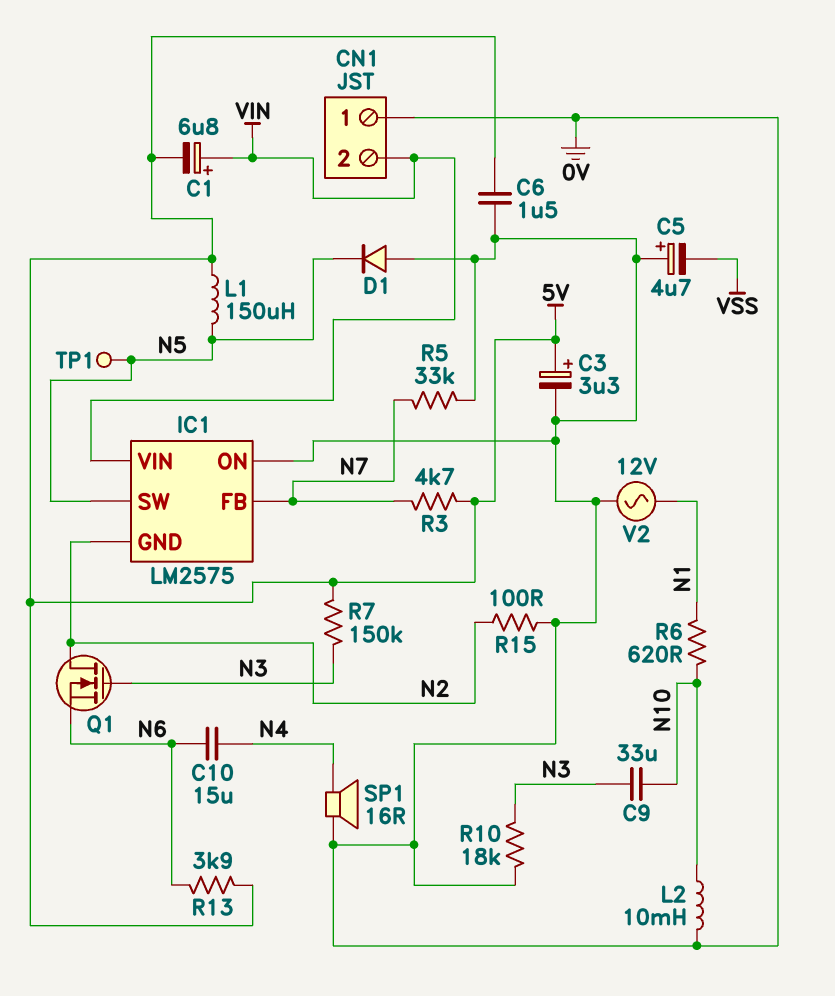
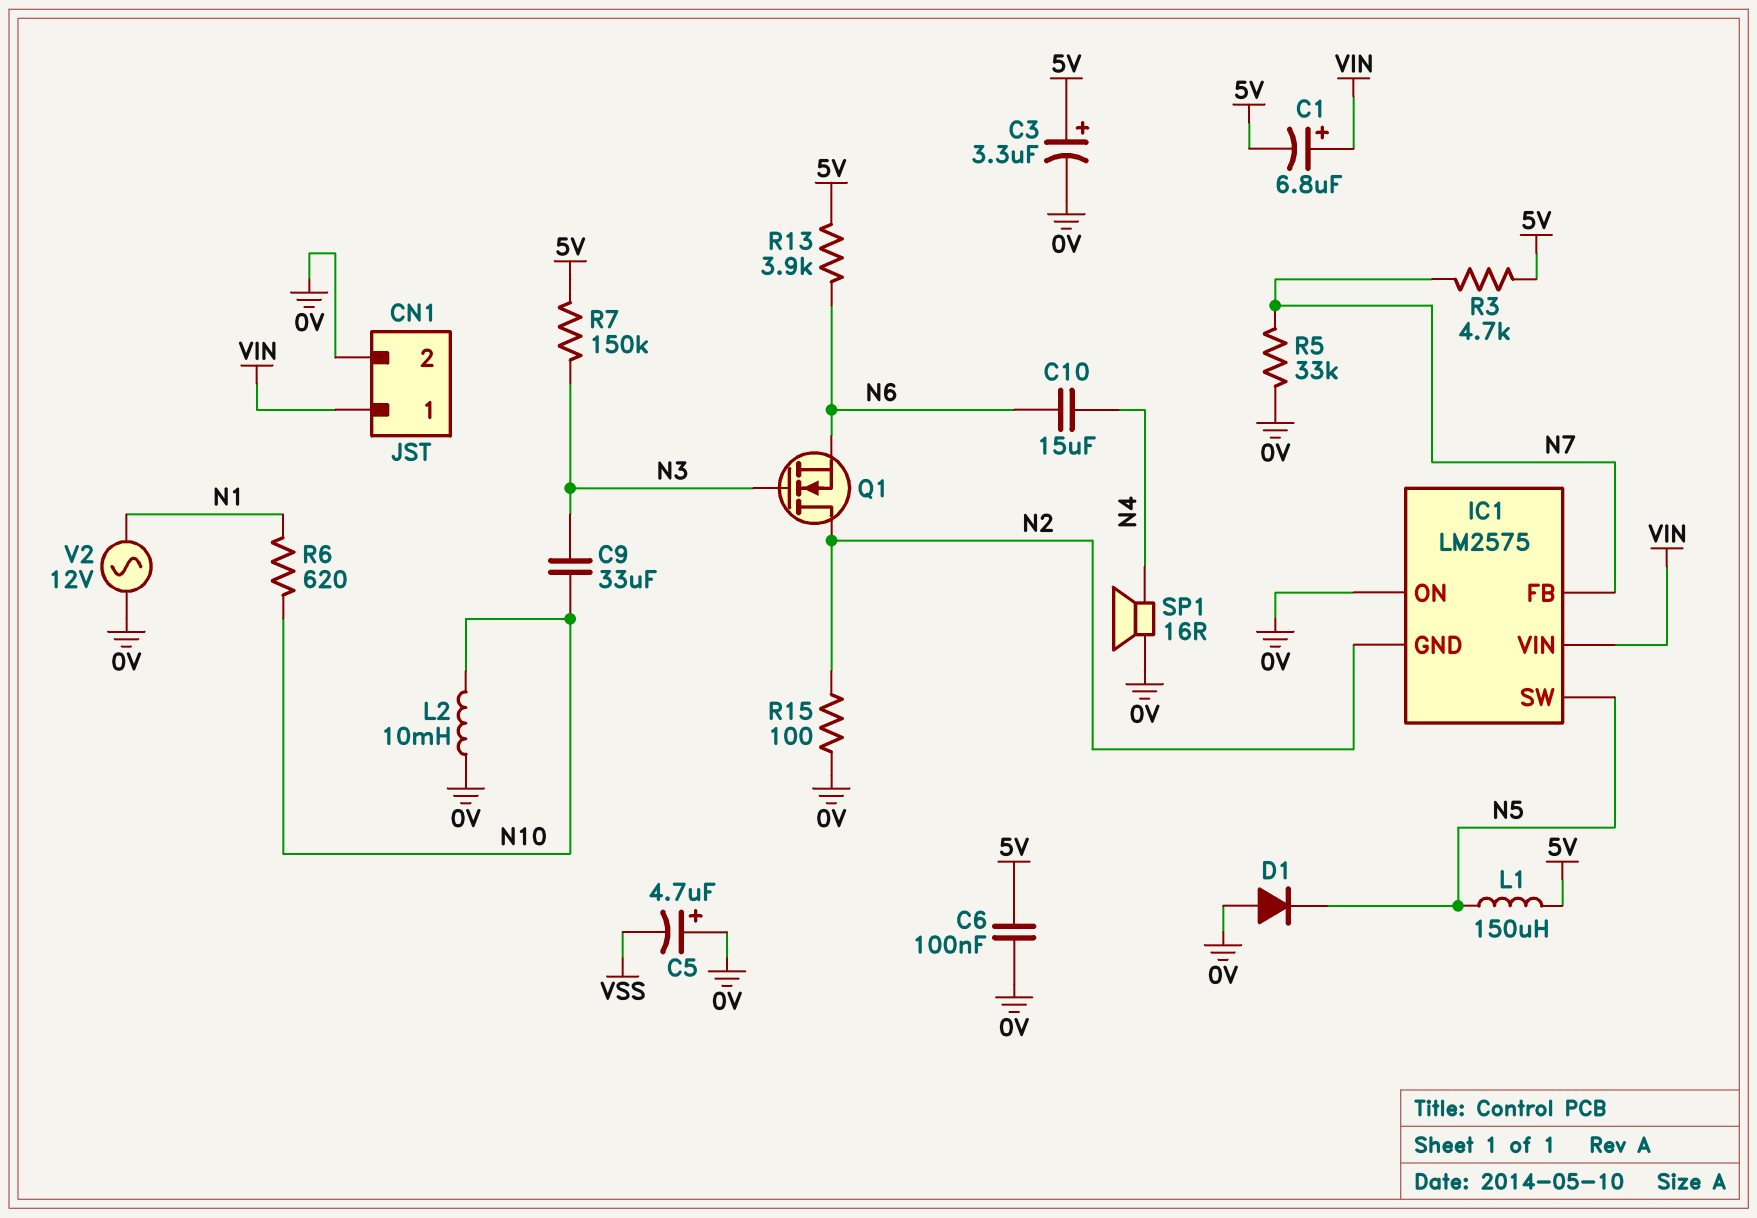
C6: 1.5uF (0V, 5V) -> 100nF (0V, 5V)
CN1 pin 1: 0V -> VIN
CN1 pin 2: VIN -> 0V
R10: 18k (0V, N3) -> none
TP1: test point (N5) -> none

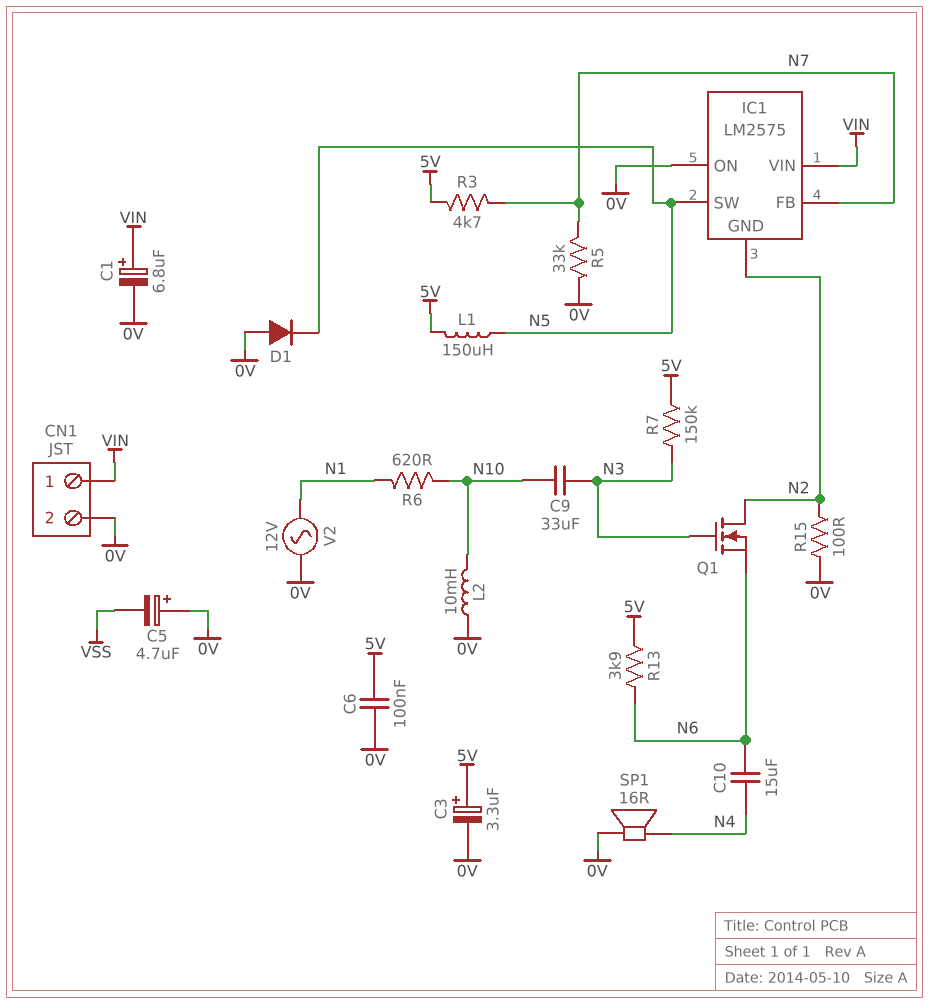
C1: 6.8uF (plus VIN, minus 5V) -> 6.8uF (plus VIN, minus 0V)

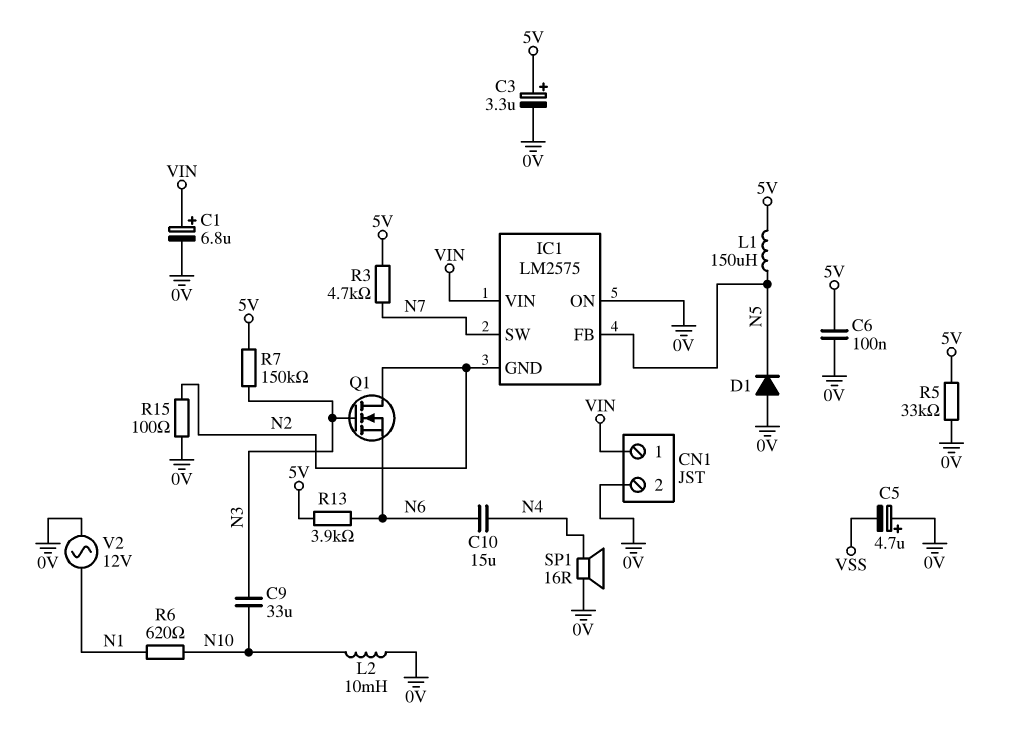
IC1 pin FB: N7 -> N5
IC1 pin SW: N5 -> N7
R5: 33k (0V, N7) -> 33k (0V, 5V)

